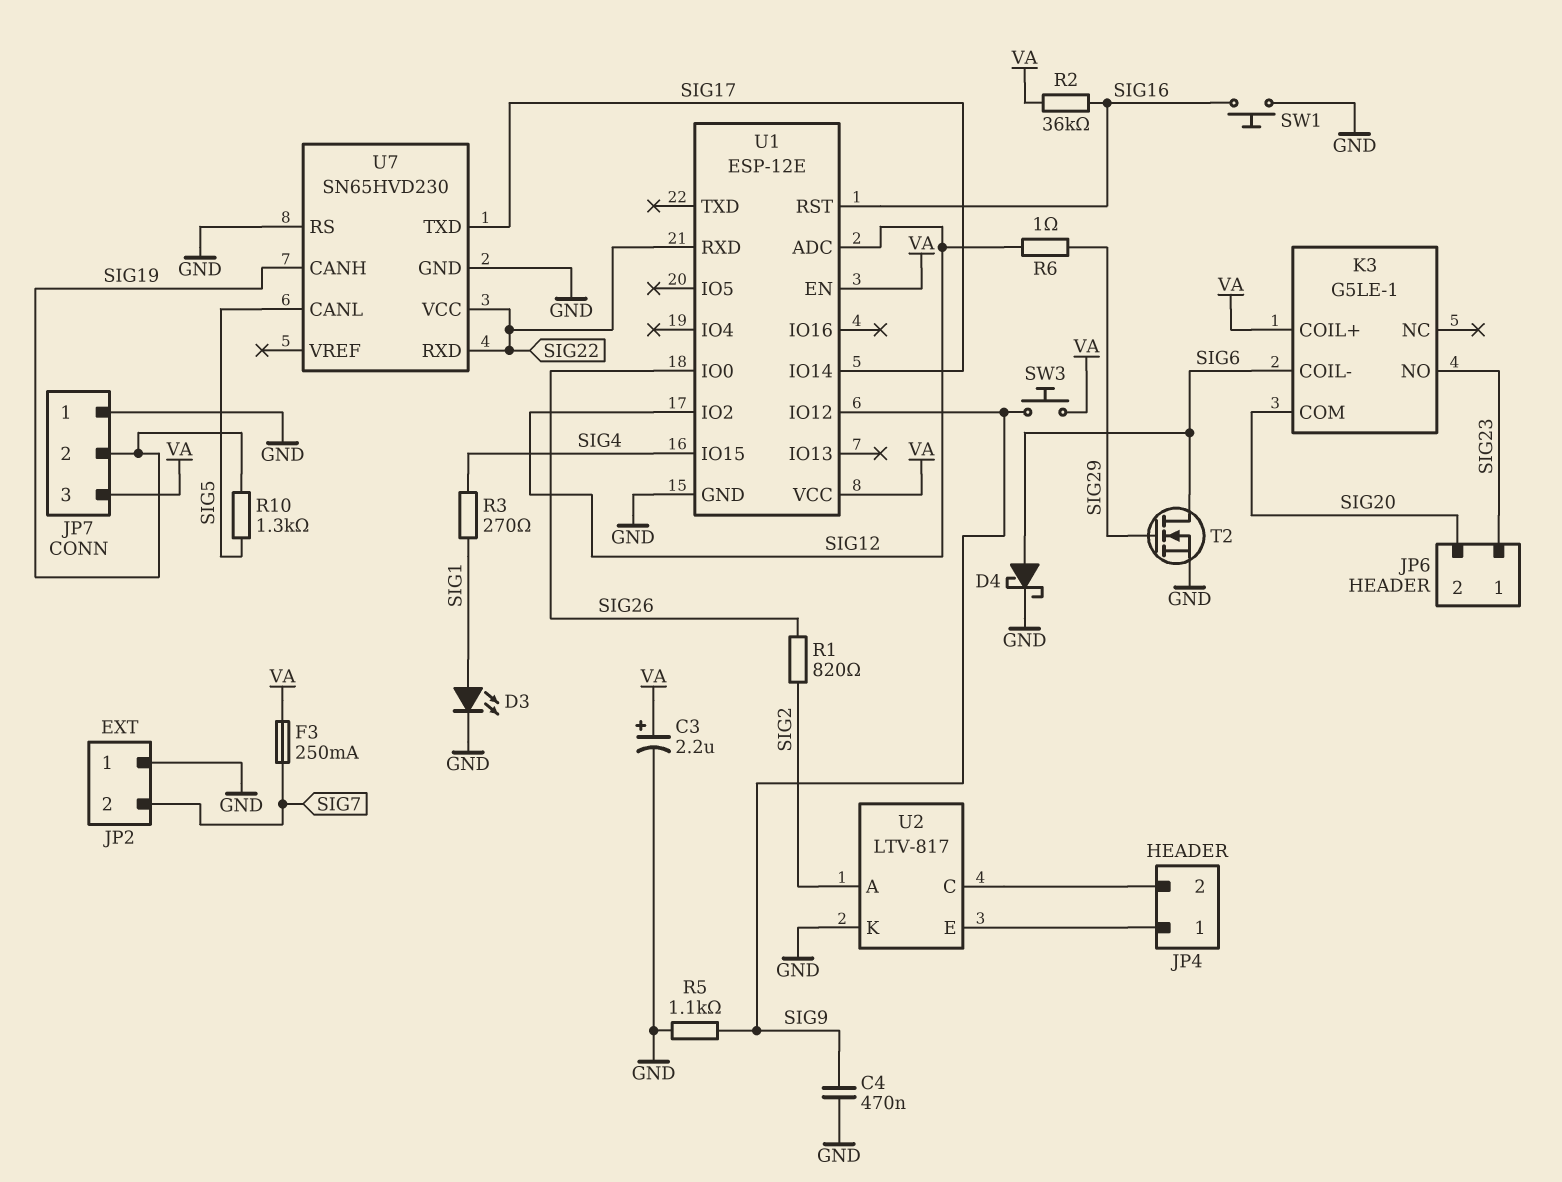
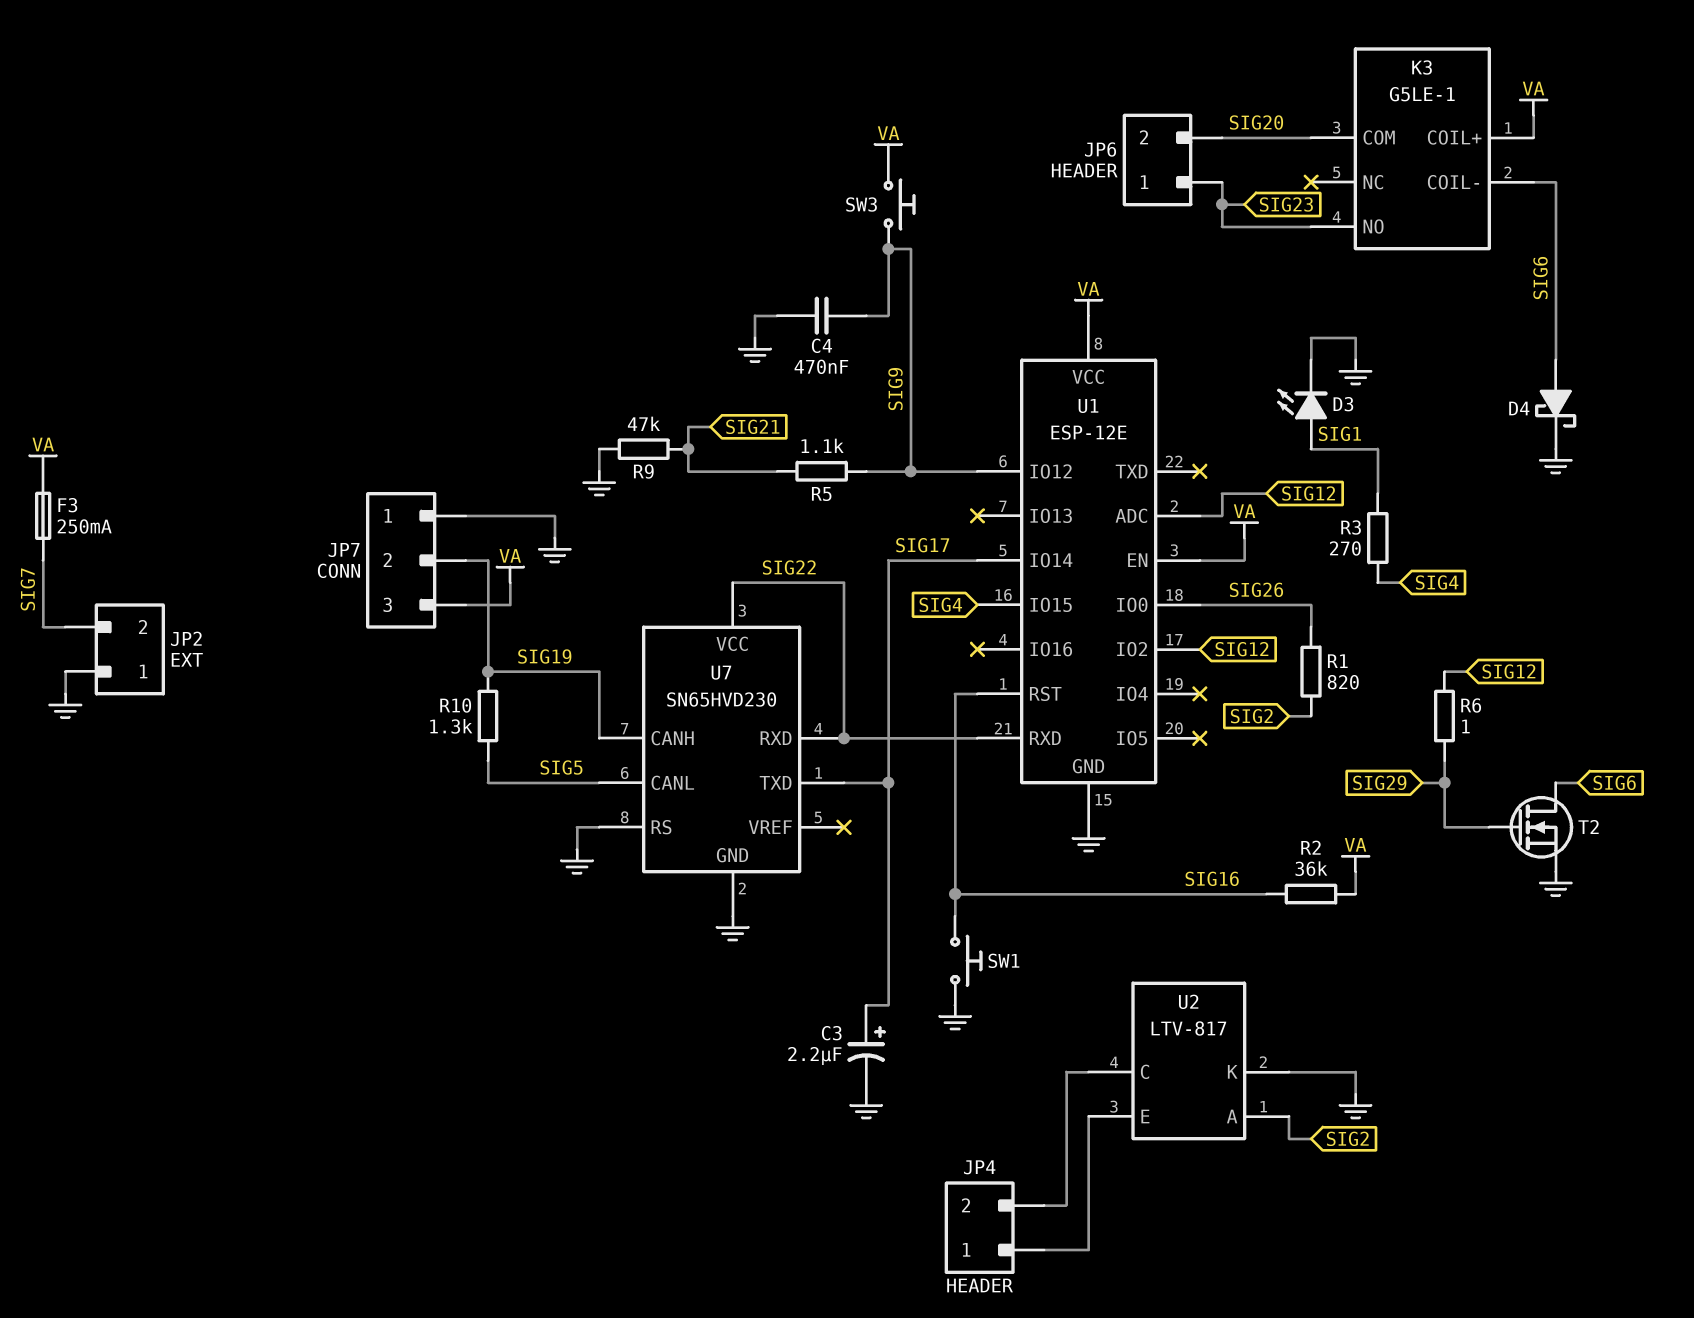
C3: 2.2uF (plus VA, minus GND) -> 2.2uF (plus SIG17, minus GND)
R5: 1.1k (GND, SIG9) -> 1.1k (SIG9, SIG21)
R9: none -> 47k (GND, SIG21)

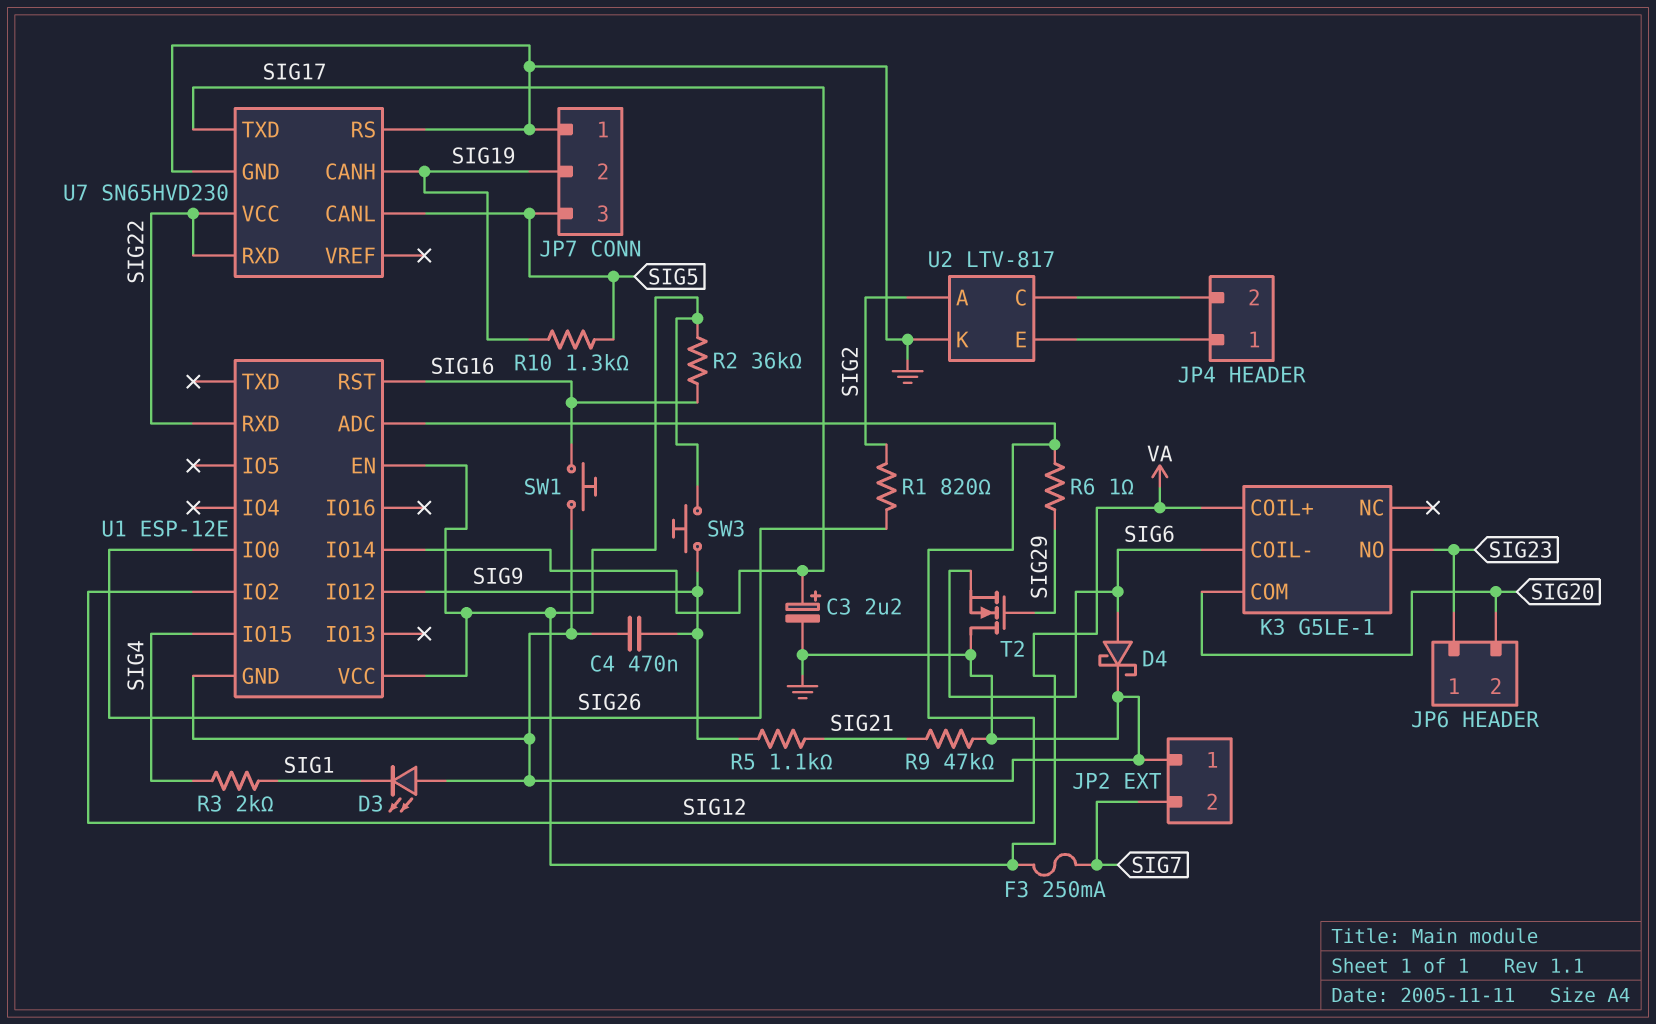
D3: LED (A SIG1, K GND) -> LED (A GND, K SIG1)
JP7 pin 3: VA -> SIG5
R3: 270 (SIG1, SIG4) -> 2k (SIG1, SIG4)
T2: NMOS (G SIG29, D SIG6, S GND) -> NMOS (G SIG29, D GND, S SIG6)

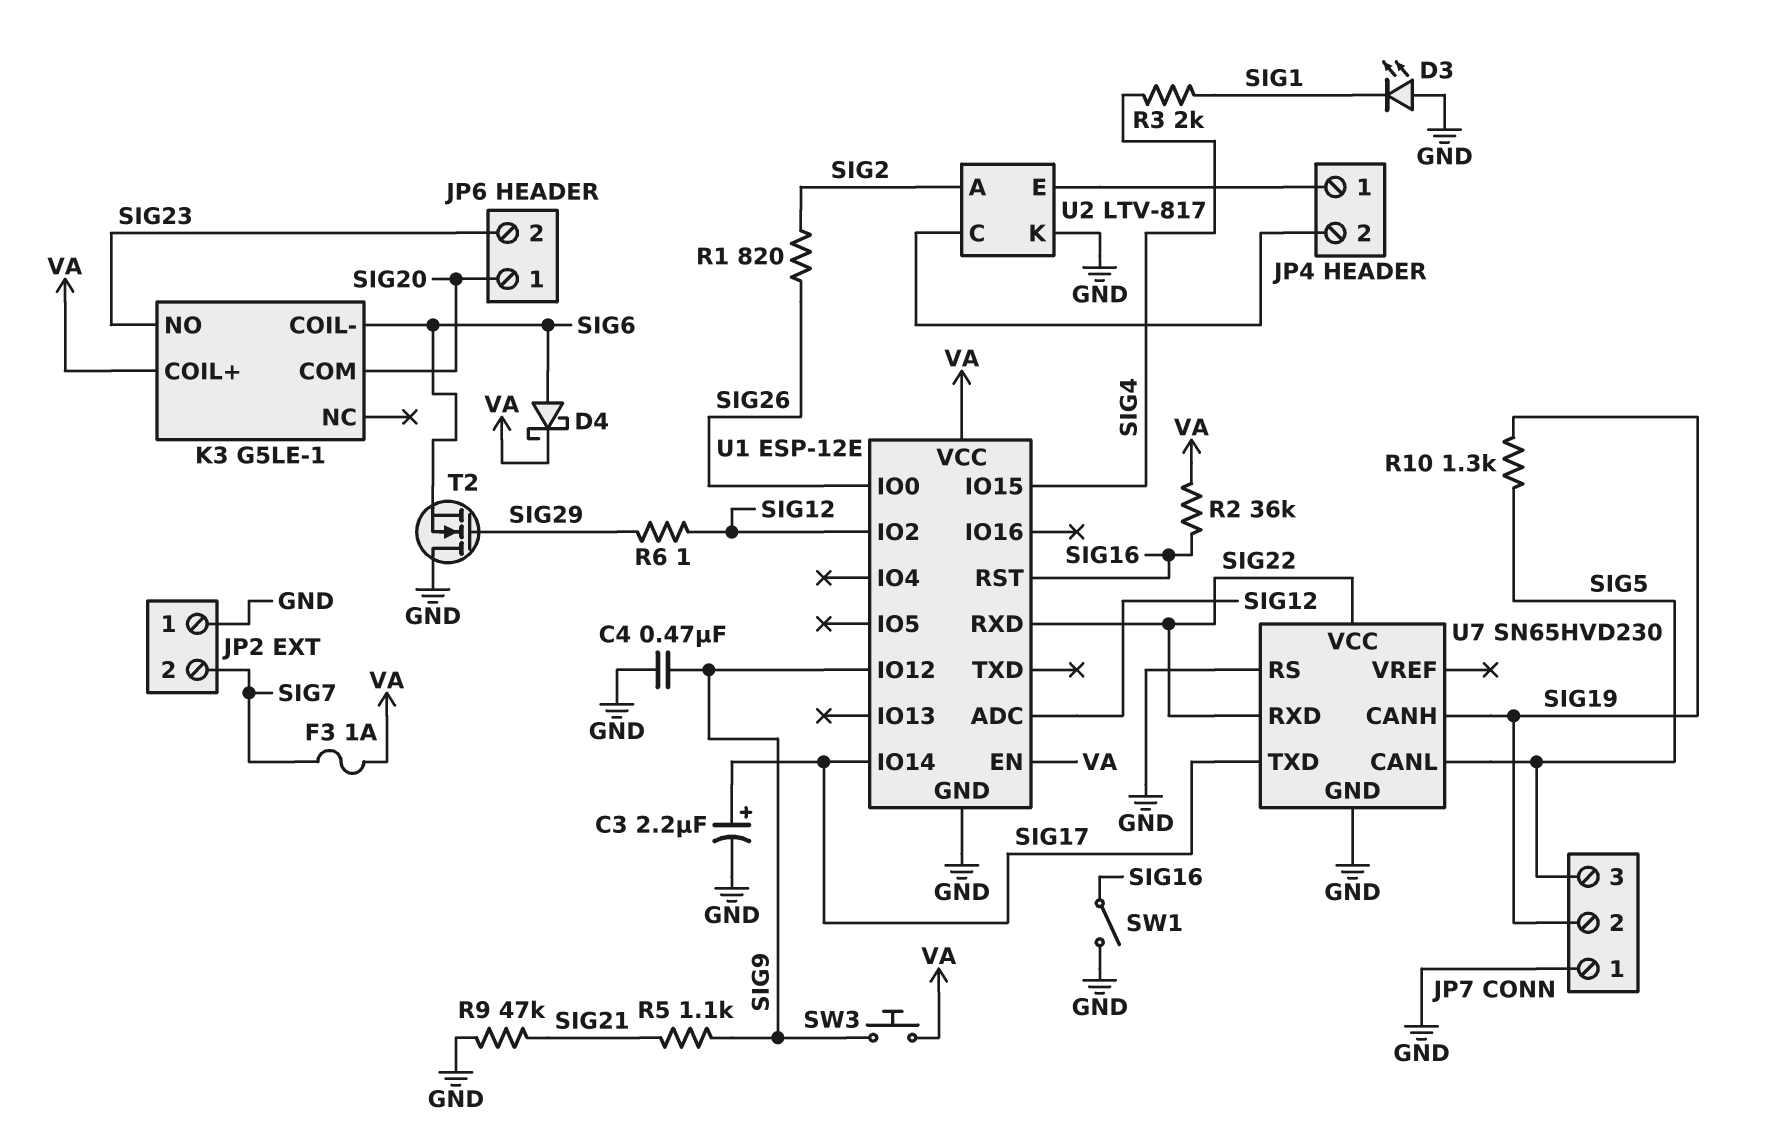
D4: schottky (A SIG6, K GND) -> schottky (A SIG6, K VA)
F3: 250mA (SIG7, VA) -> 1A (SIG7, VA)
JP6 pin 1: SIG23 -> SIG20
JP6 pin 2: SIG20 -> SIG23
SW1: button (GND, SIG16) -> switch (GND, SIG16)

